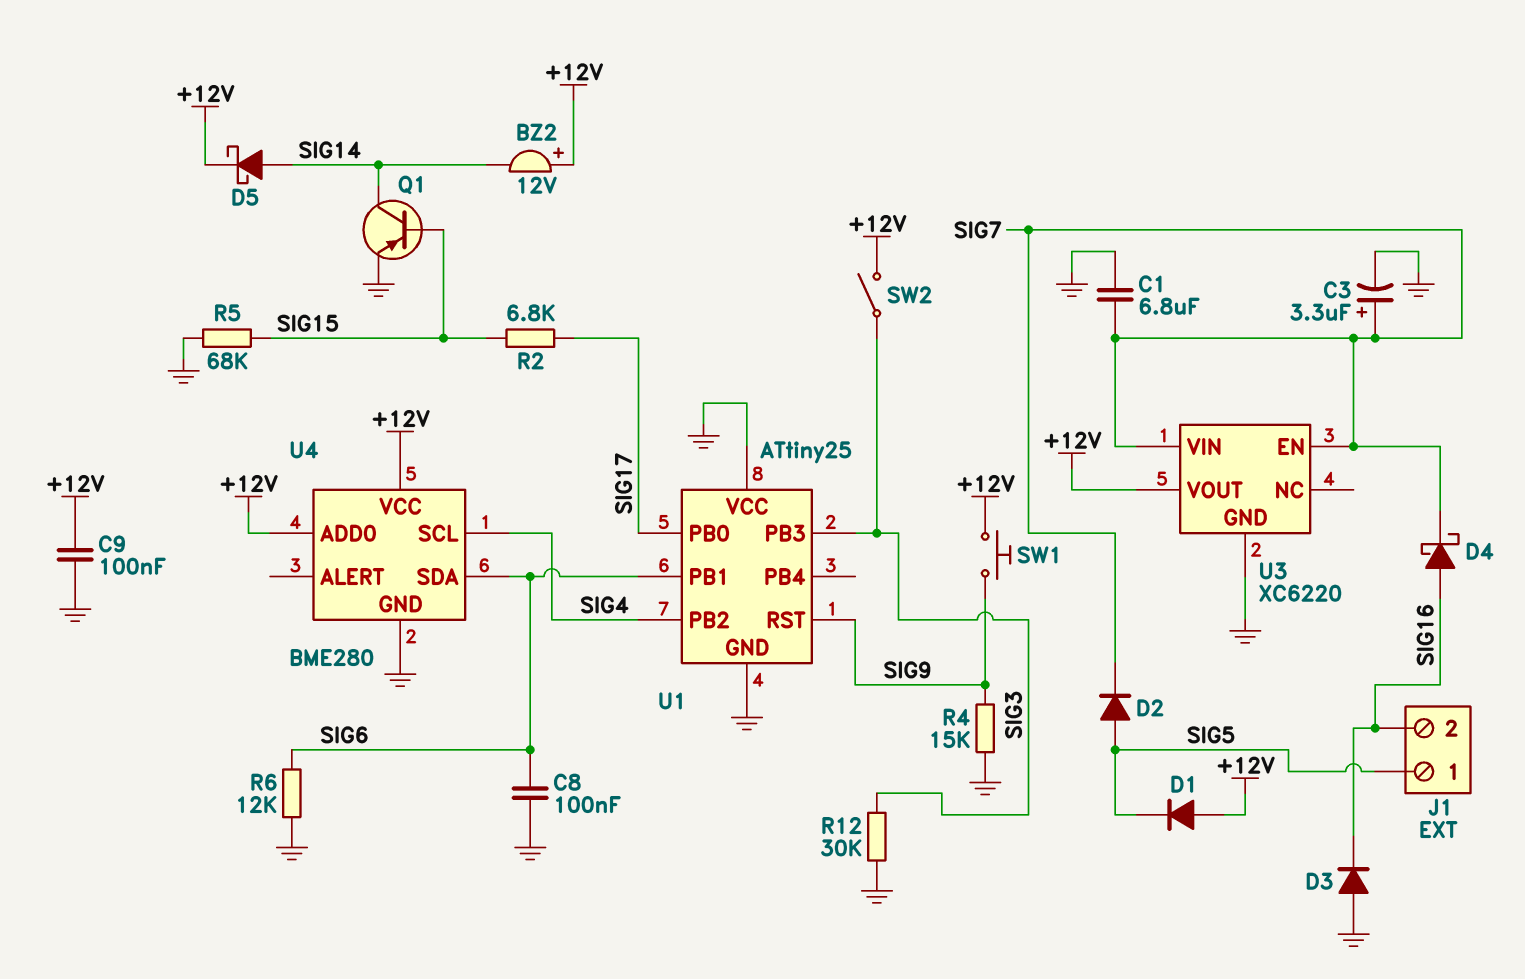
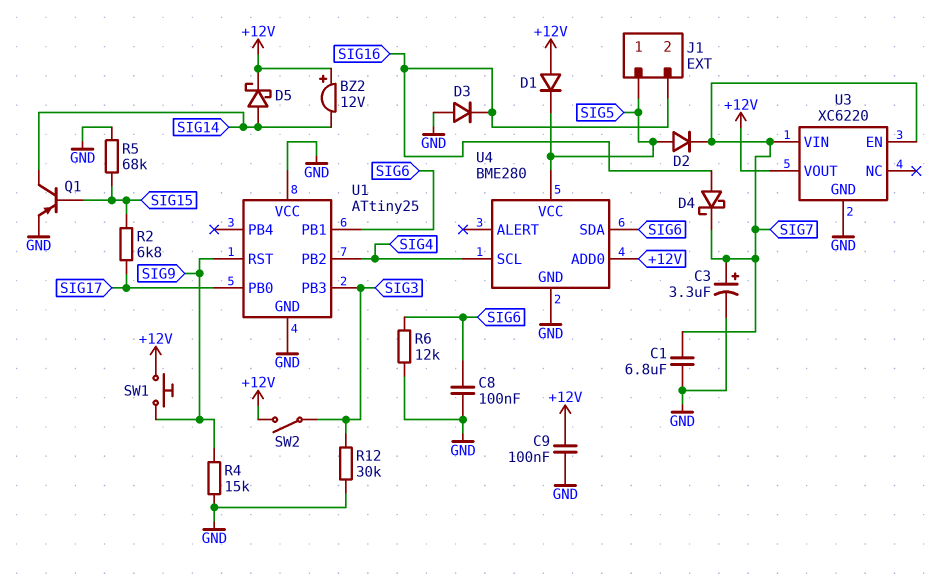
U4 pin VCC: +12V -> SIG5

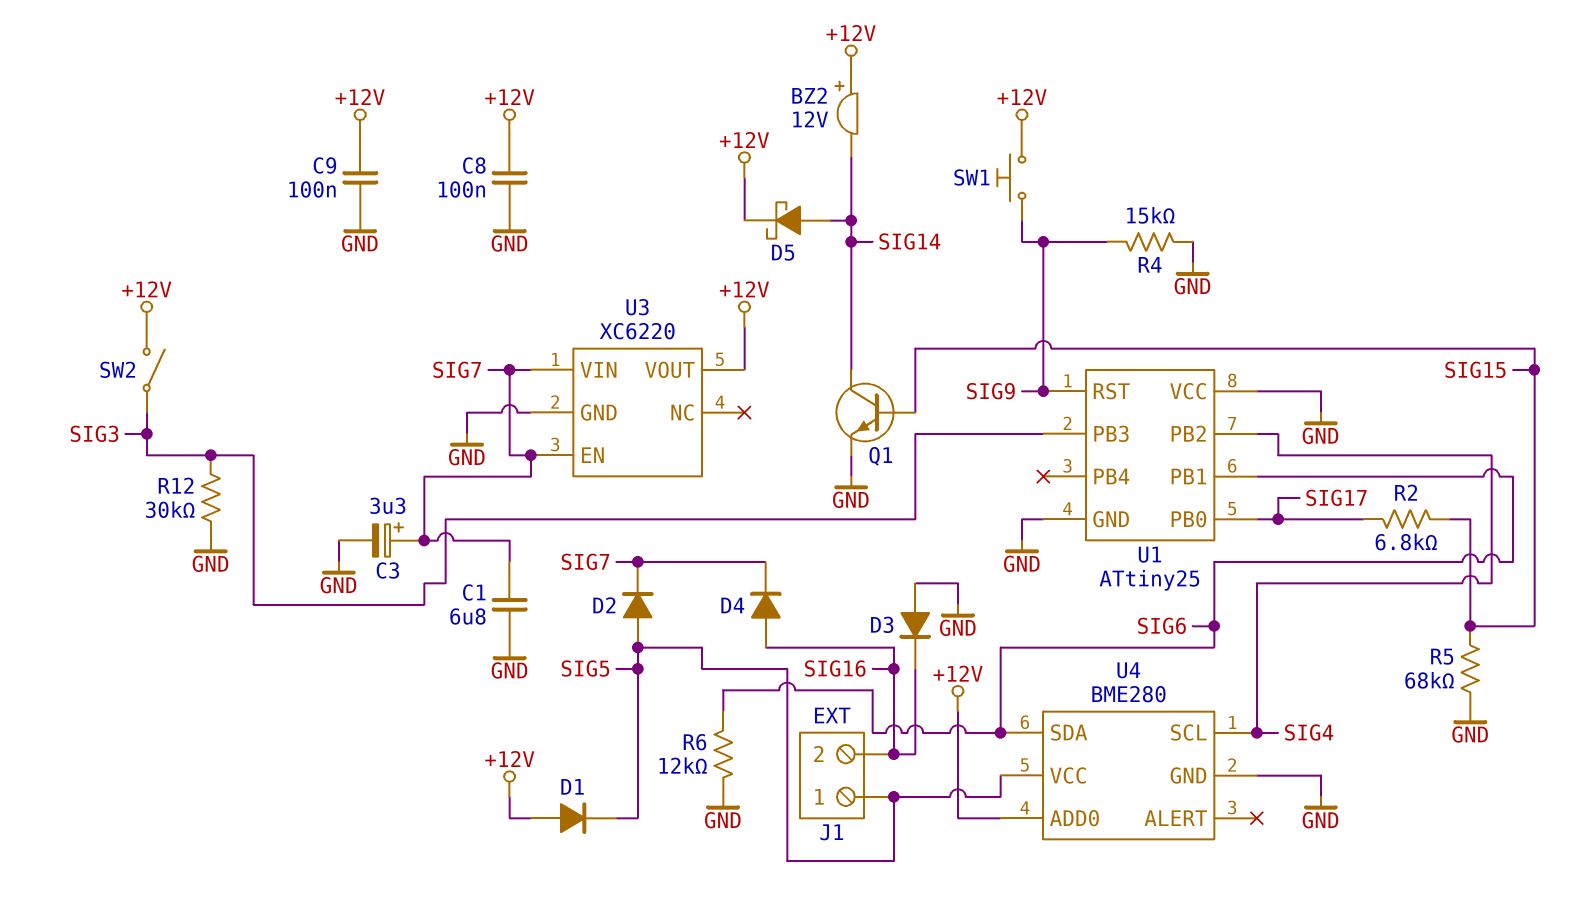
C8: 100nF (GND, SIG6) -> 100nF (+12V, GND)
D4: schottky (A SIG16, K SIG7) -> diode (A SIG16, K SIG7)
Q1: PNP (B SIG15, C SIG14, E GND) -> NPN (B SIG15, C SIG14, E GND)

